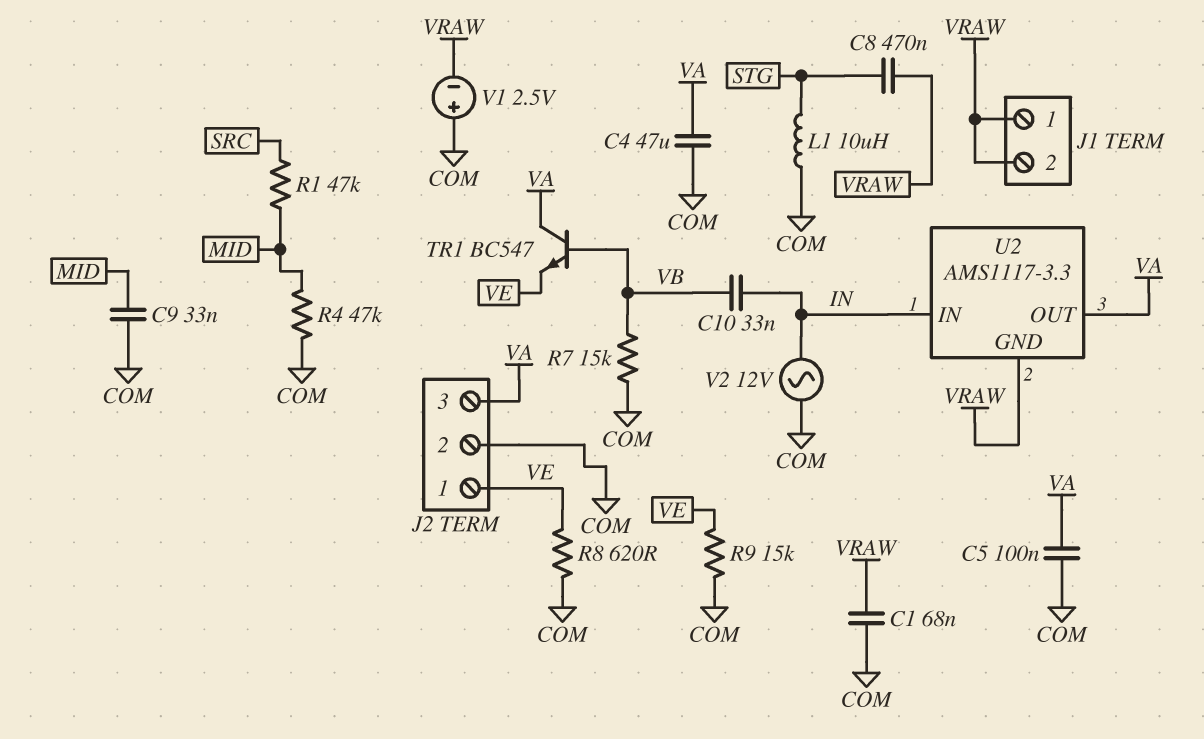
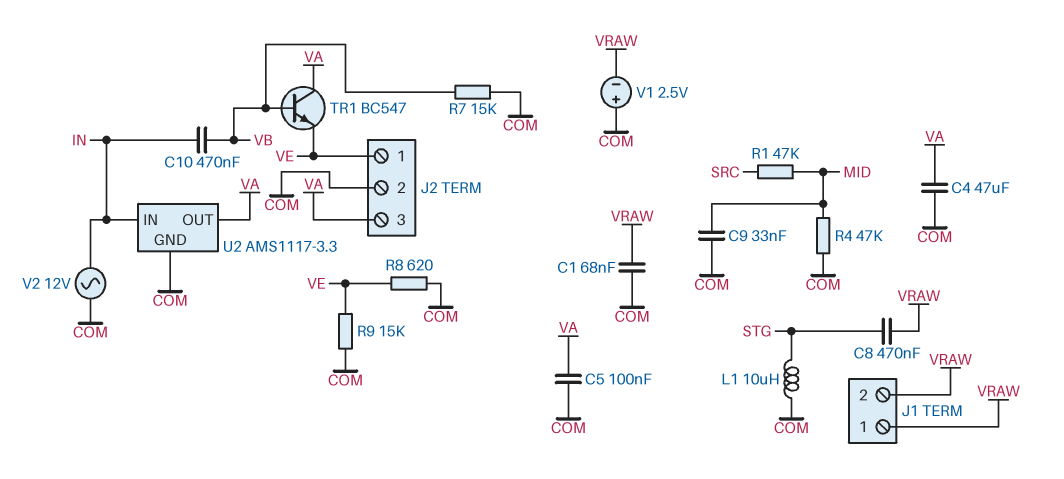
C10: 33nF (IN, VB) -> 470nF (IN, VB)
U2 pin GND: VRAW -> COM

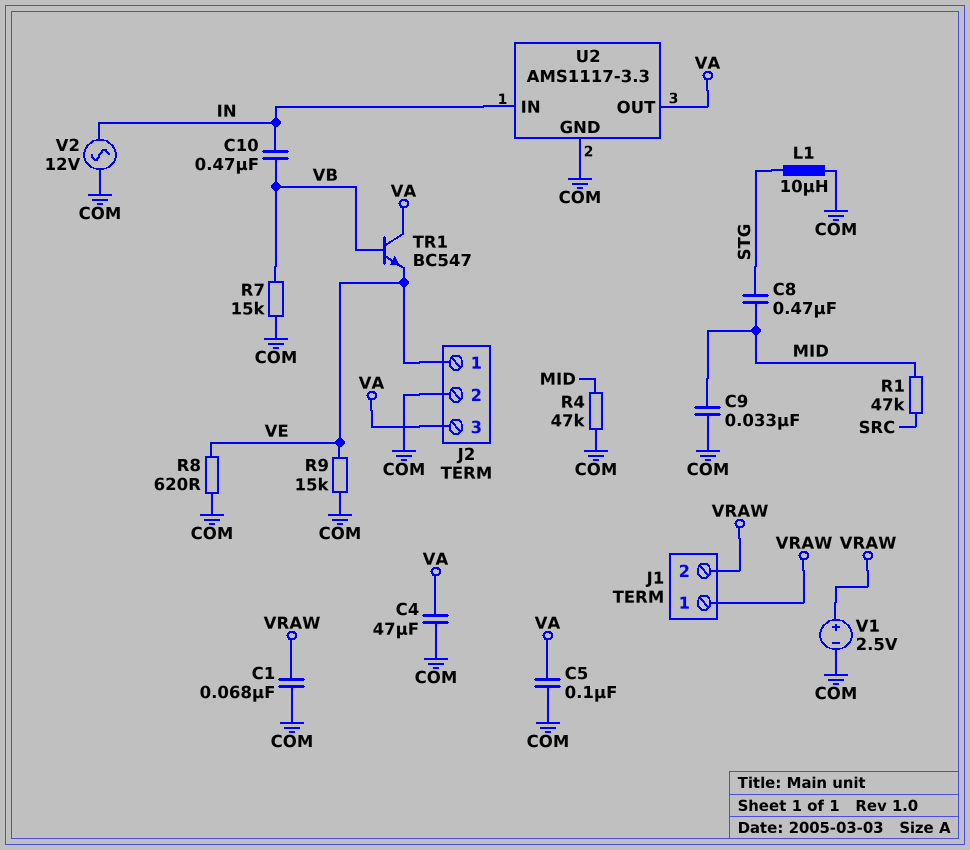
C8: 470nF (STG, VRAW) -> 470nF (MID, STG)
V1: 2.5V (plus COM, minus VRAW) -> 2.5V (plus VRAW, minus COM)

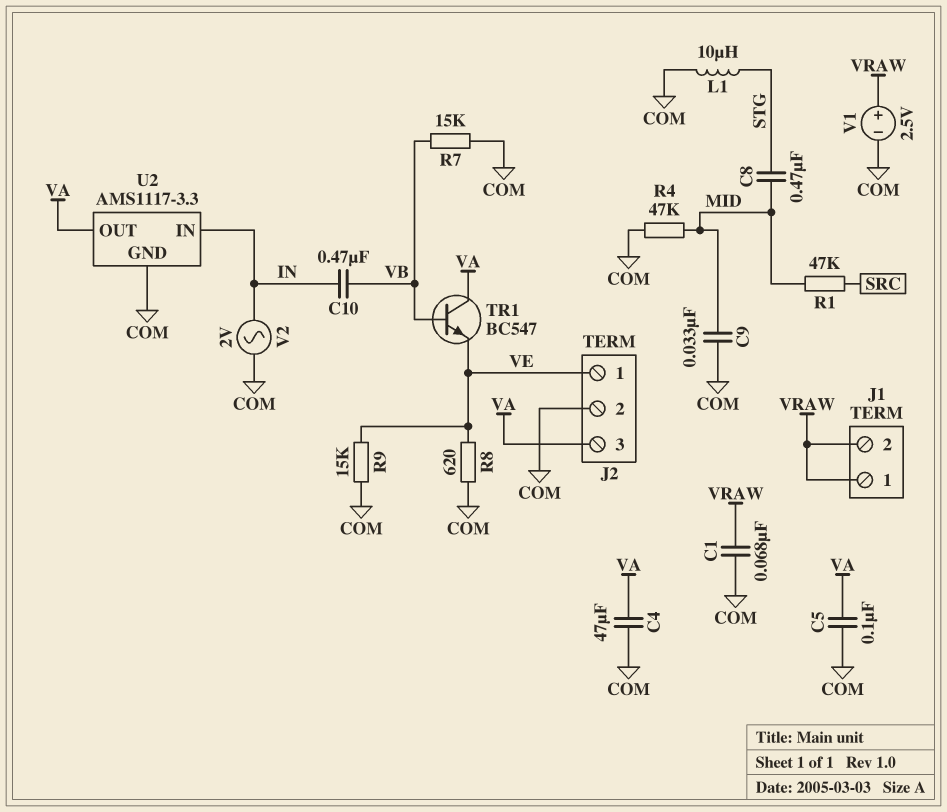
V2: AC 12V (COM, IN) -> AC 2V (COM, IN)

